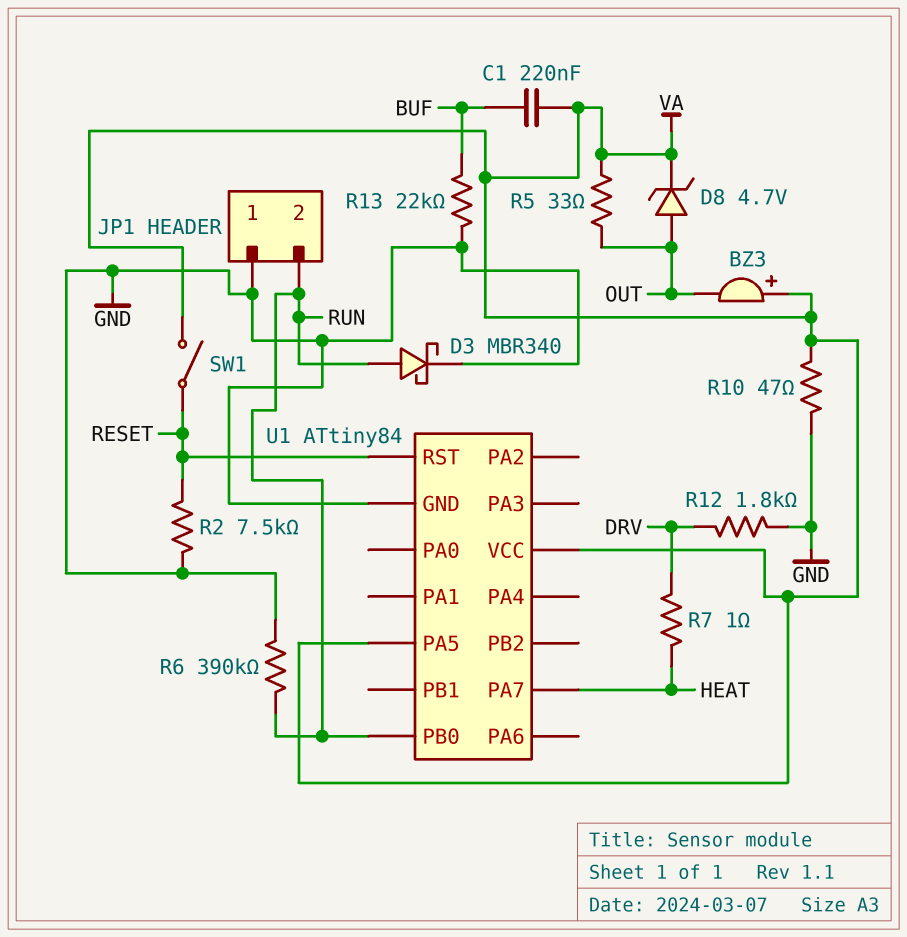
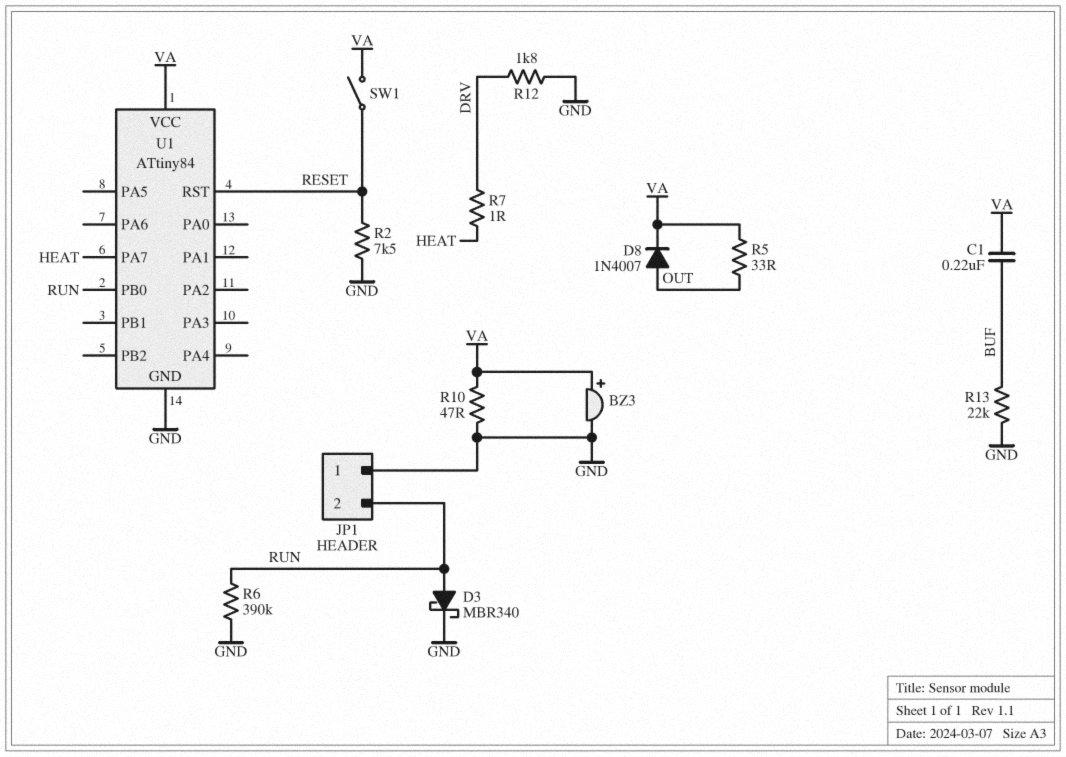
BZ3: buzzer (plus VA, minus OUT) -> buzzer (plus VA, minus GND)
D8: zener 4.7V (A OUT, K VA) -> diode 1N4007 (A OUT, K VA)
U1 pin PA5: VA -> none

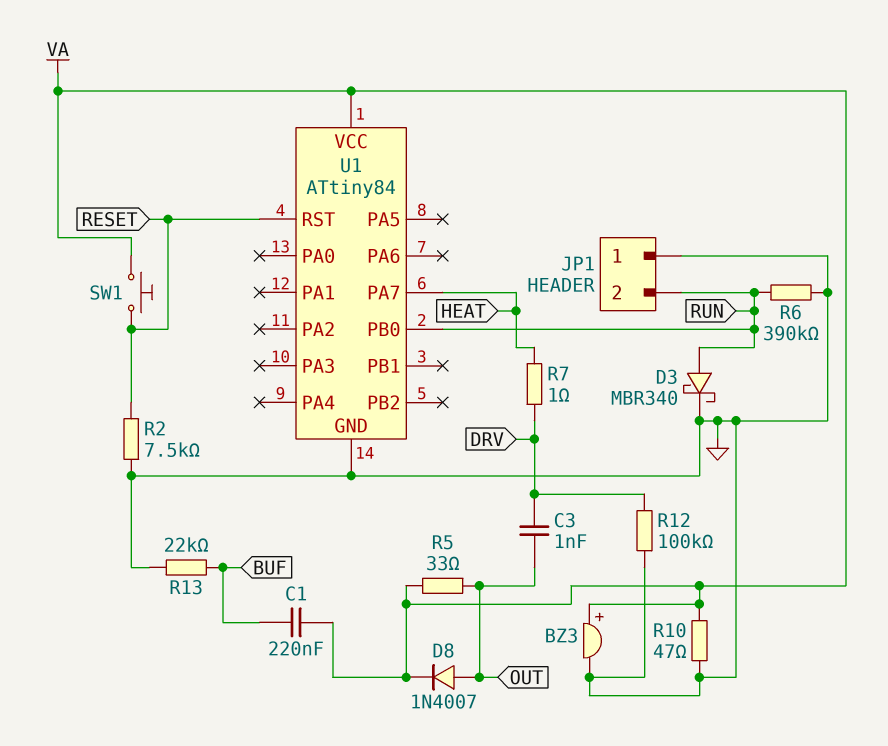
C3: none -> 1nF (DRV, OUT)
R12: 1.8k (DRV, GND) -> 100k (DRV, GND)
SW1: switch (RESET, VA) -> button (RESET, VA)

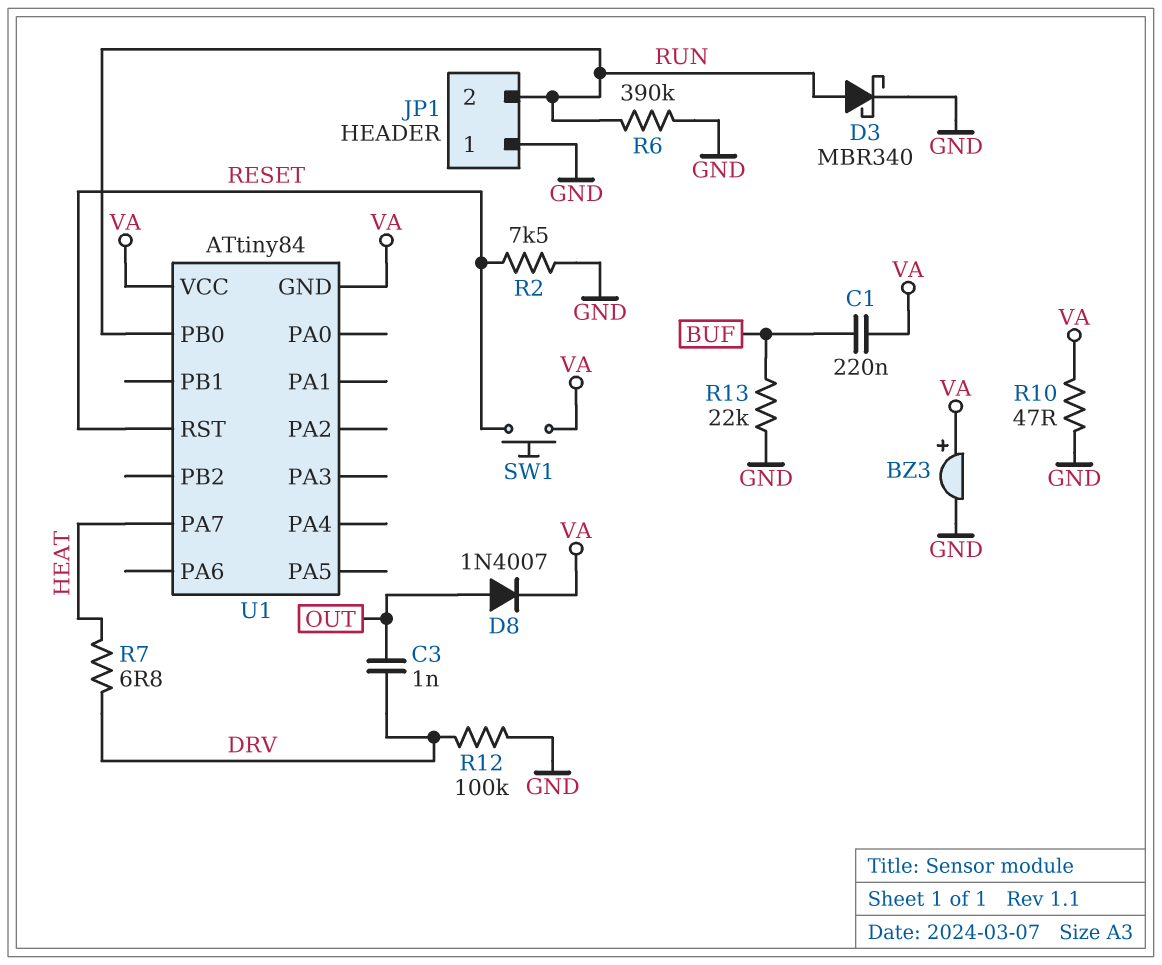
R5: 33 (OUT, VA) -> none
R7: 1 (DRV, HEAT) -> 6.8 (DRV, HEAT)
U1 pin GND: GND -> VA

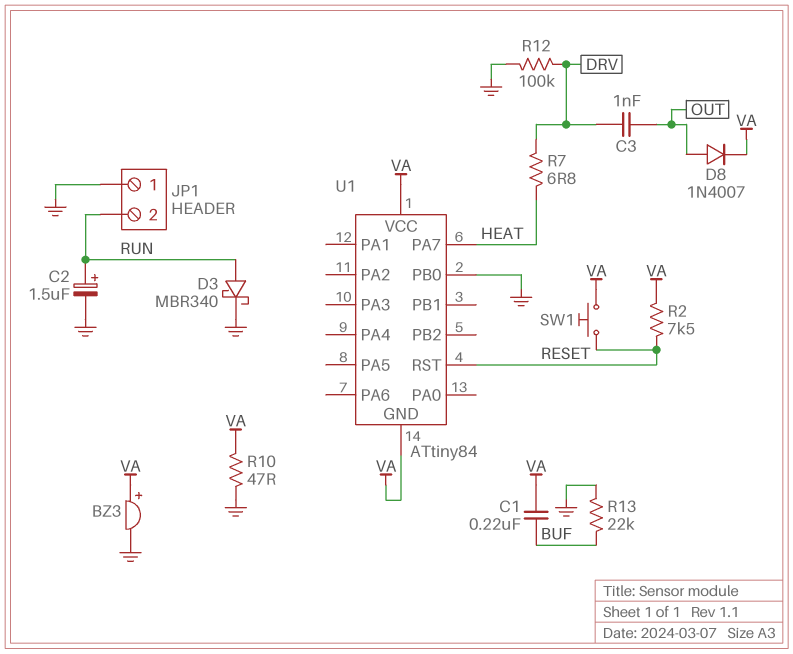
C2: none -> 1.5uF (plus RUN, minus GND)
R2: 7.5k (GND, RESET) -> 7.5k (RESET, VA)
R6: 390k (GND, RUN) -> none
U1 pin PB0: RUN -> GND

